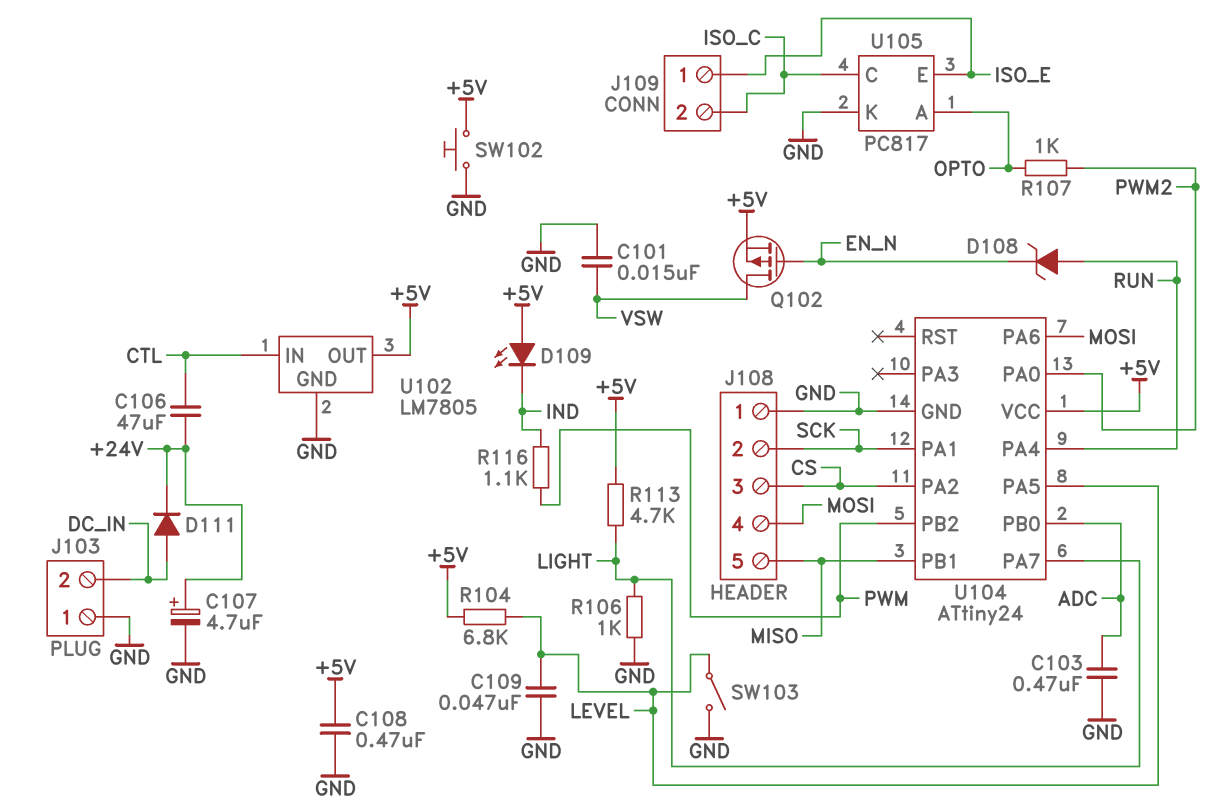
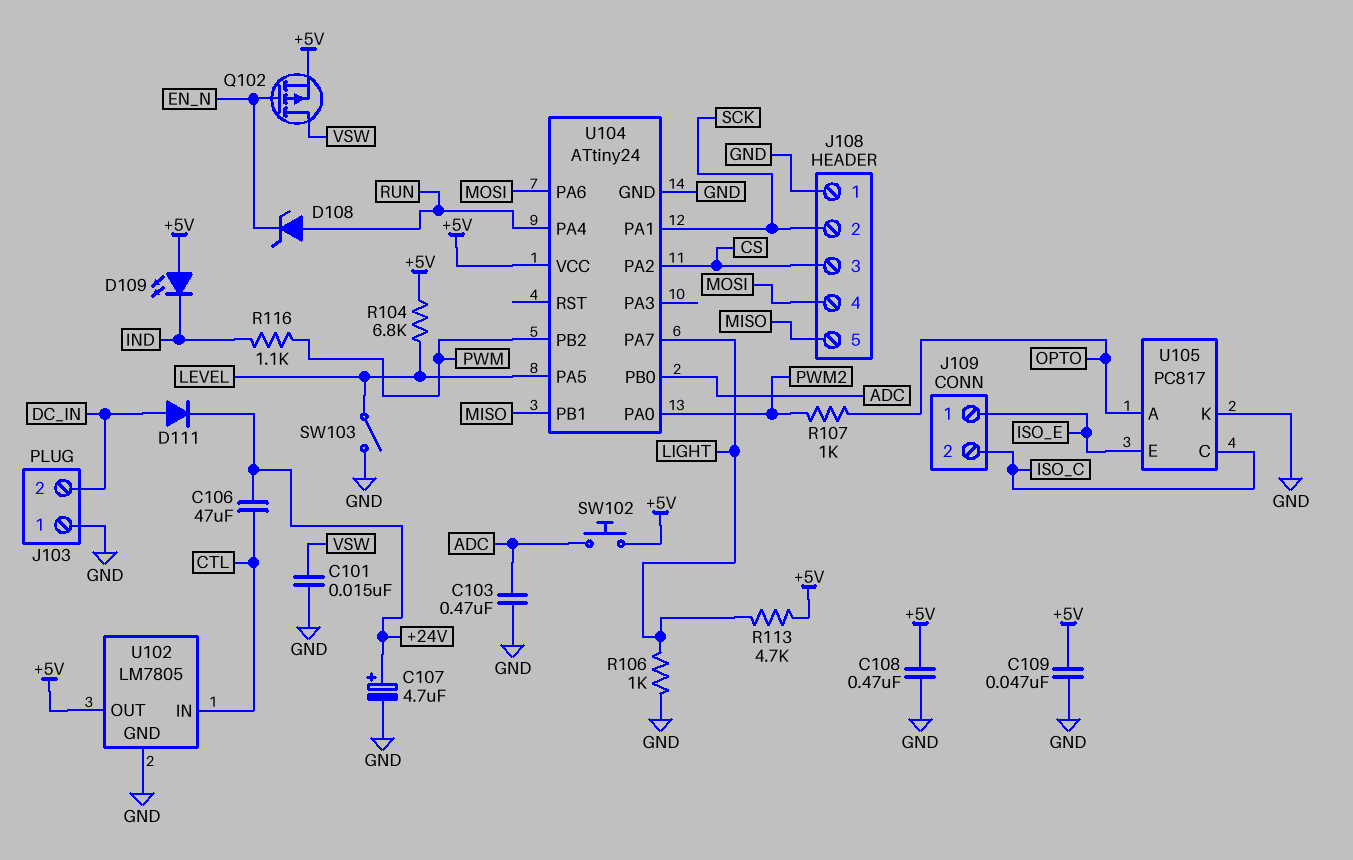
C109: 47nF (GND, LEVEL) -> 47nF (+5V, GND)
SW102: button (+5V, GND) -> button (+5V, ADC)

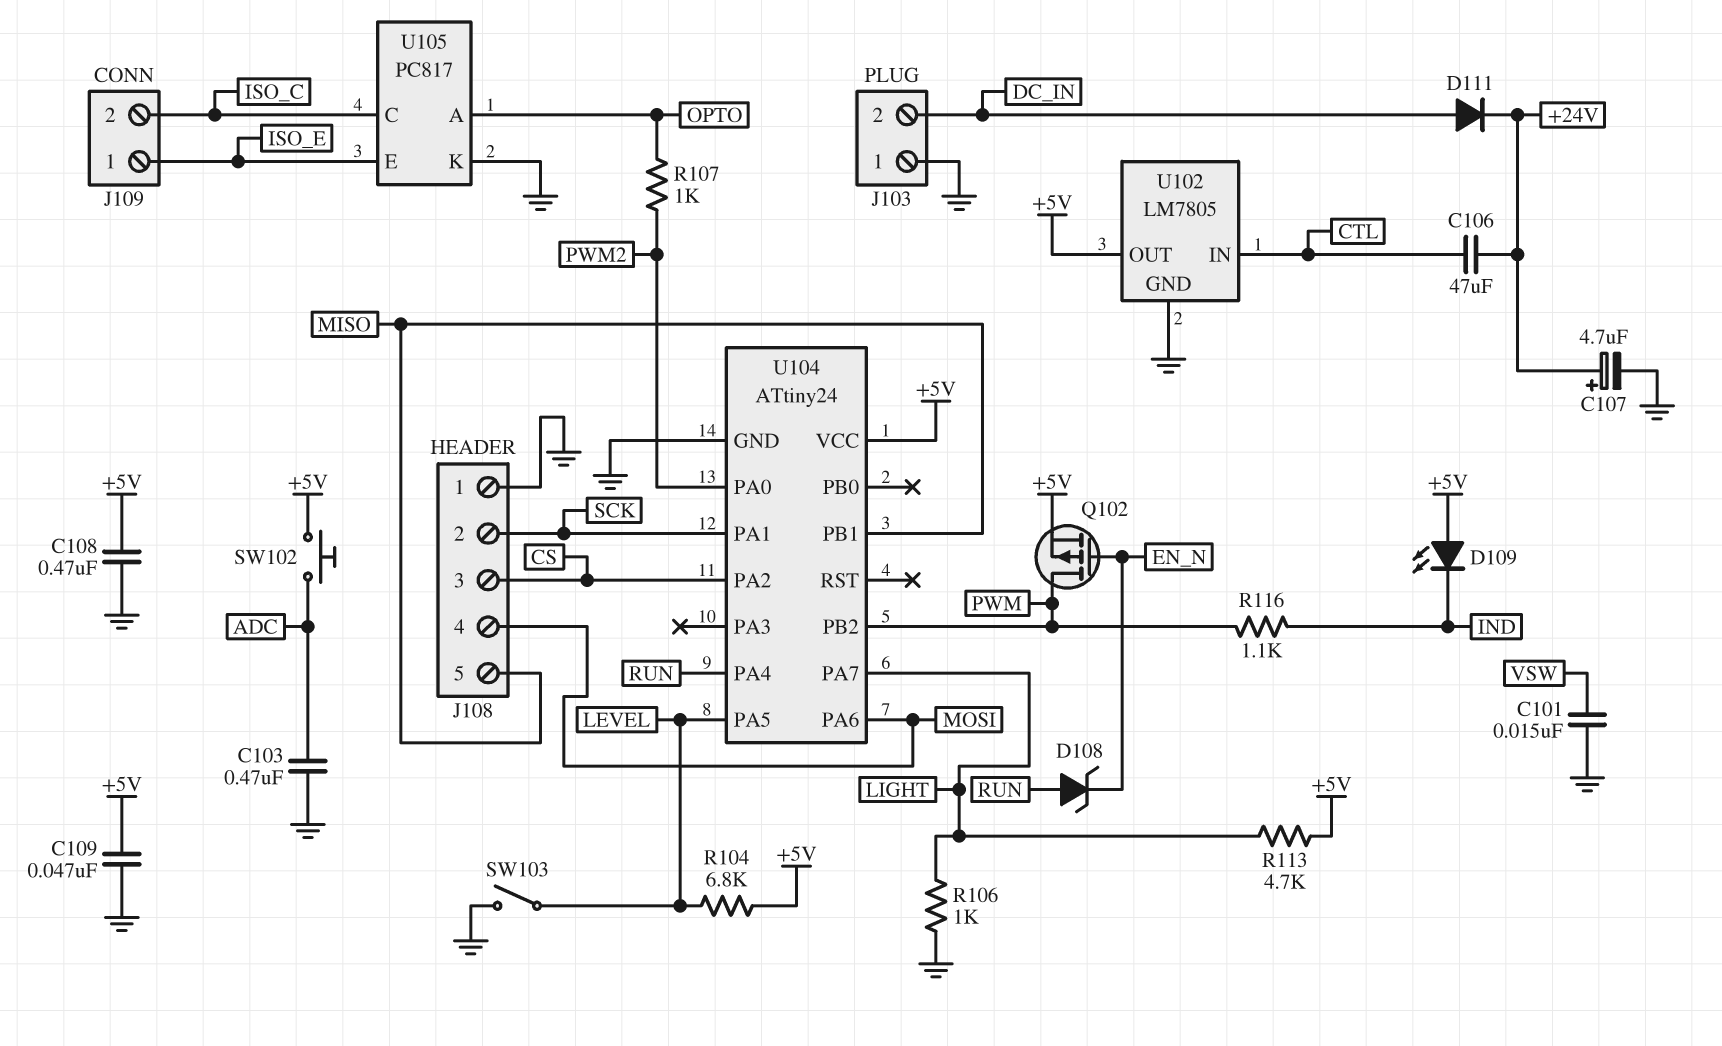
Q102: PMOS (G EN_N, D VSW, S +5V) -> PMOS (G EN_N, D PWM, S +5V)
U104 pin PB0: ADC -> none

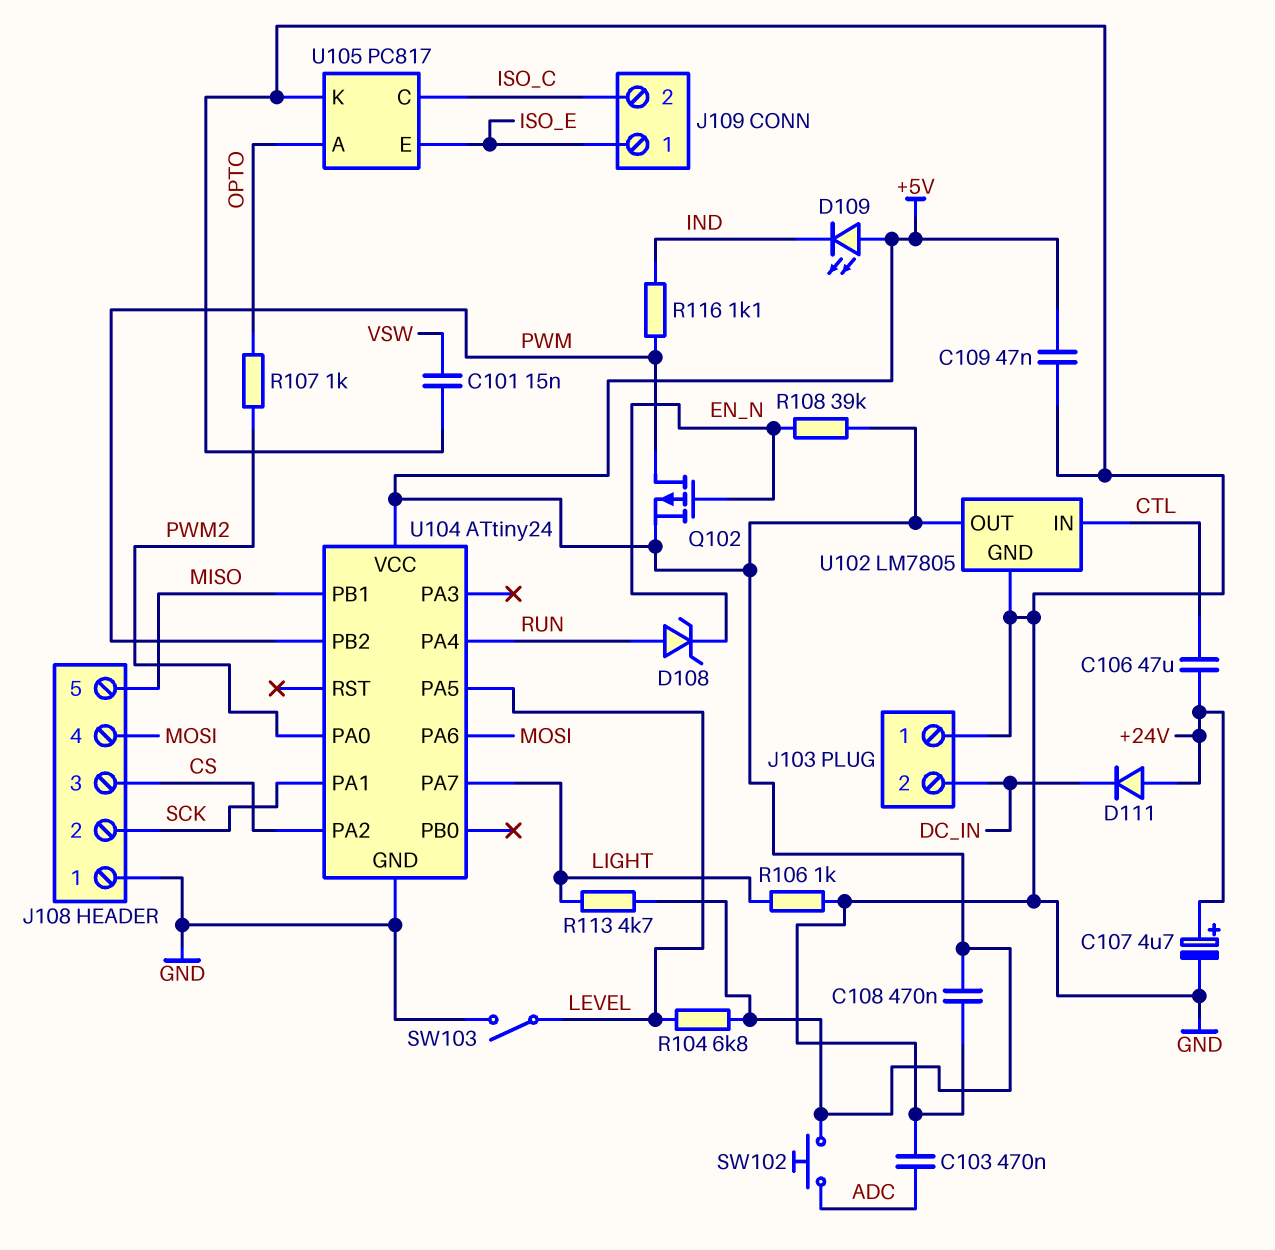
D111: diode (A DC_IN, K +24V) -> diode (A +24V, K DC_IN)
R108: none -> 39k (+5V, EN_N)

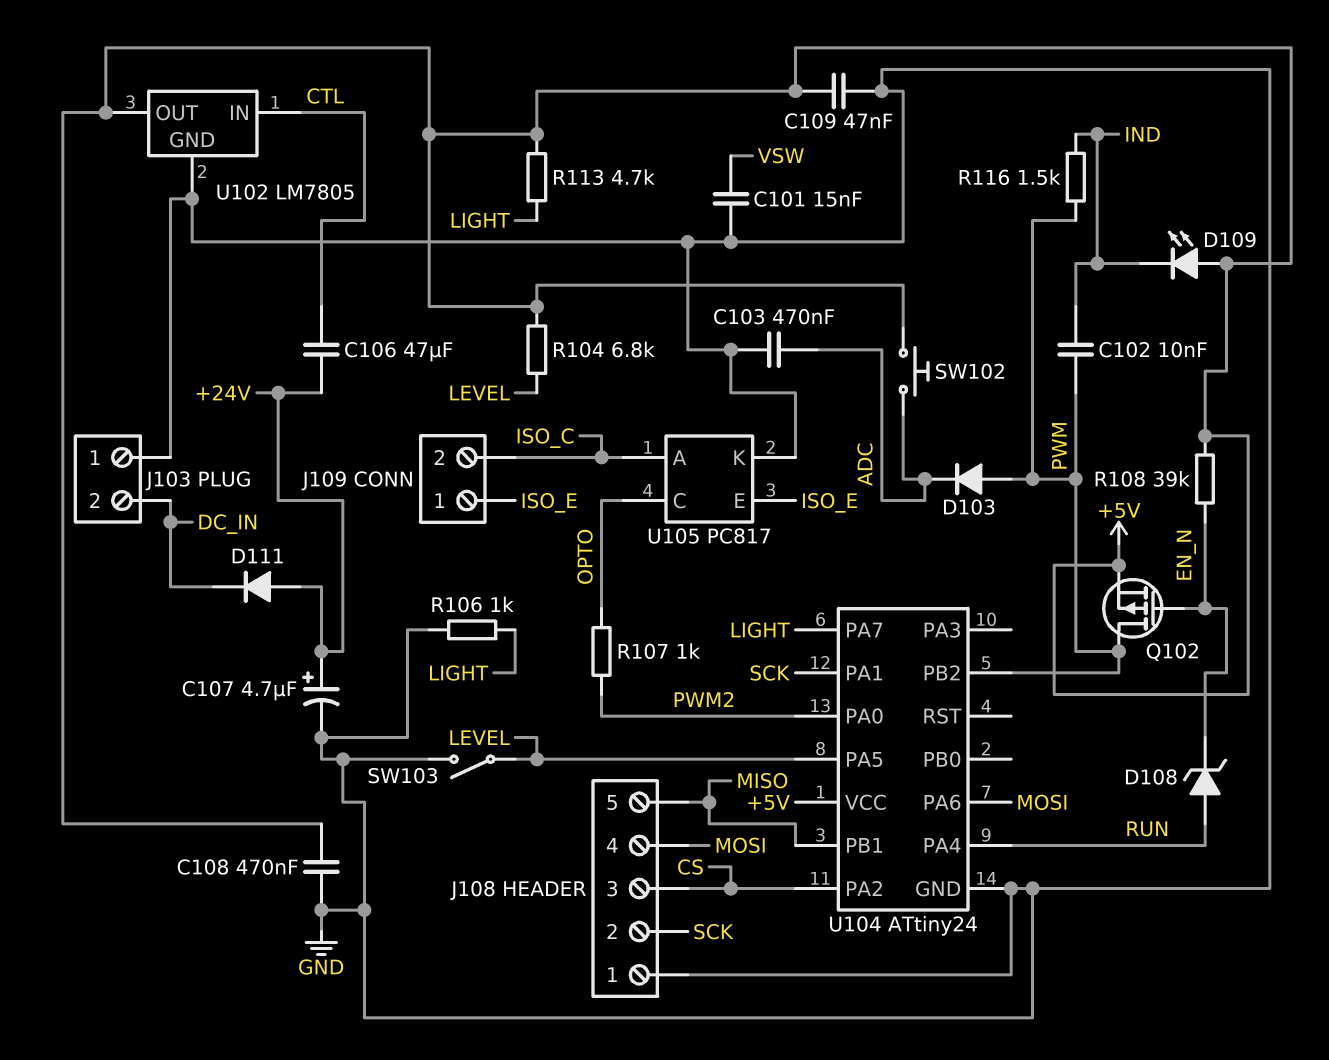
C102: none -> 10nF (IND, PWM)
D103: none -> diode (A PWM, K ADC)
R116: 1.1k (IND, PWM) -> 1.5k (IND, PWM)
U105 pin A: OPTO -> ISO_C
U105 pin C: ISO_C -> OPTO

